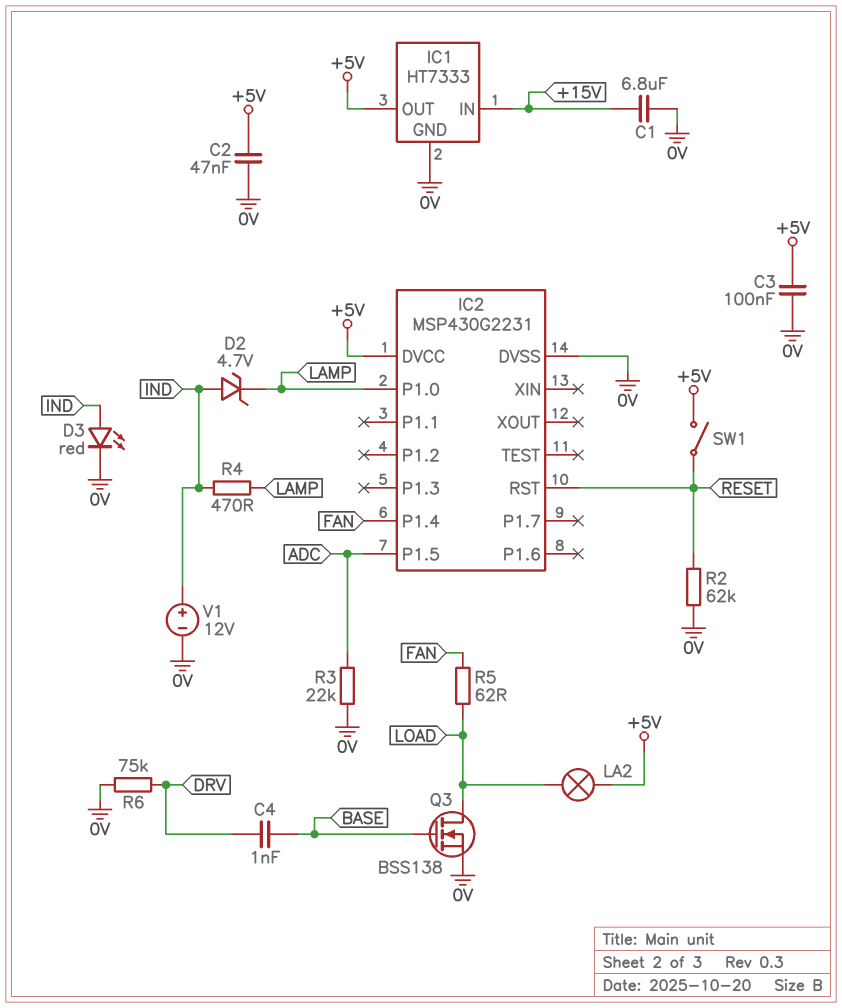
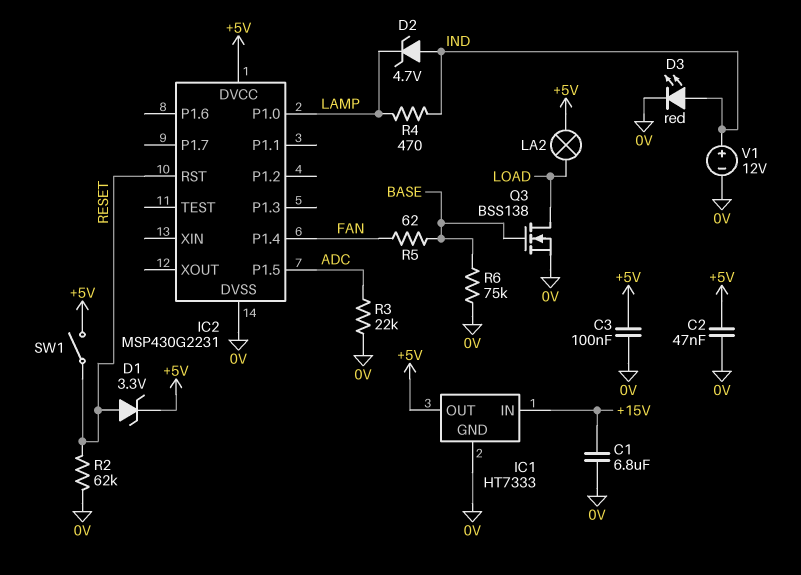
C4: 1nF (BASE, DRV) -> none
D1: none -> zener 3.3V (A RESET, K +5V)
R5: 62 (FAN, LOAD) -> 62 (BASE, FAN)
R6: 75k (0V, DRV) -> 75k (0V, BASE)

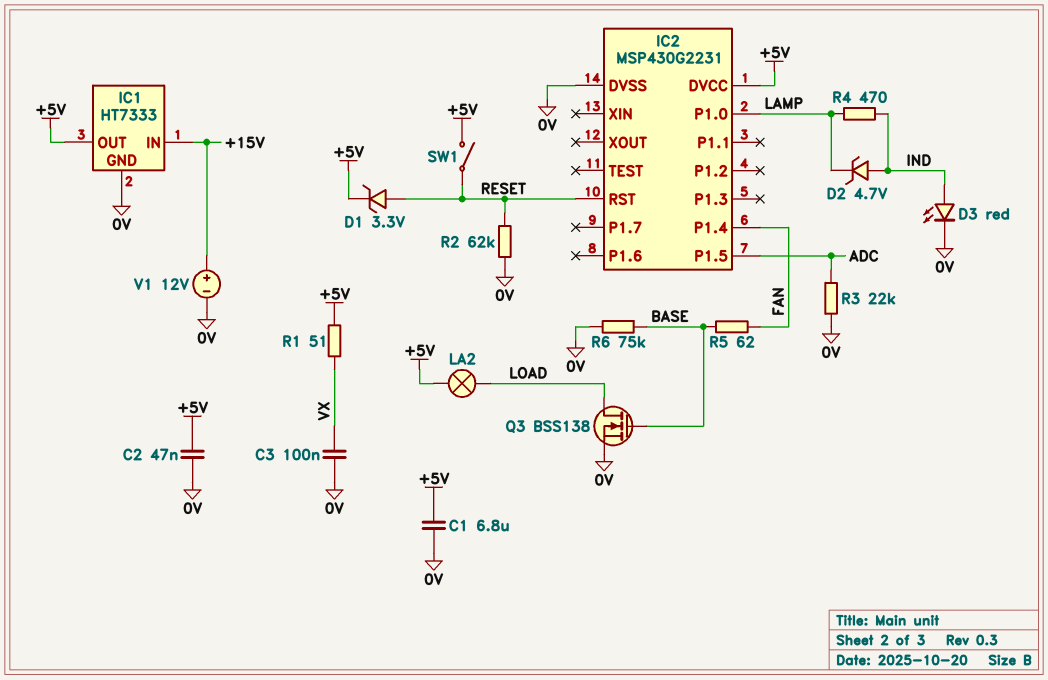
C1: 6.8uF (+15V, 0V) -> 6.8uF (+5V, 0V)
C3: 100nF (+5V, 0V) -> 100nF (0V, VX)
R1: none -> 51 (+5V, VX)
V1: 12V (plus IND, minus 0V) -> 12V (plus +15V, minus 0V)

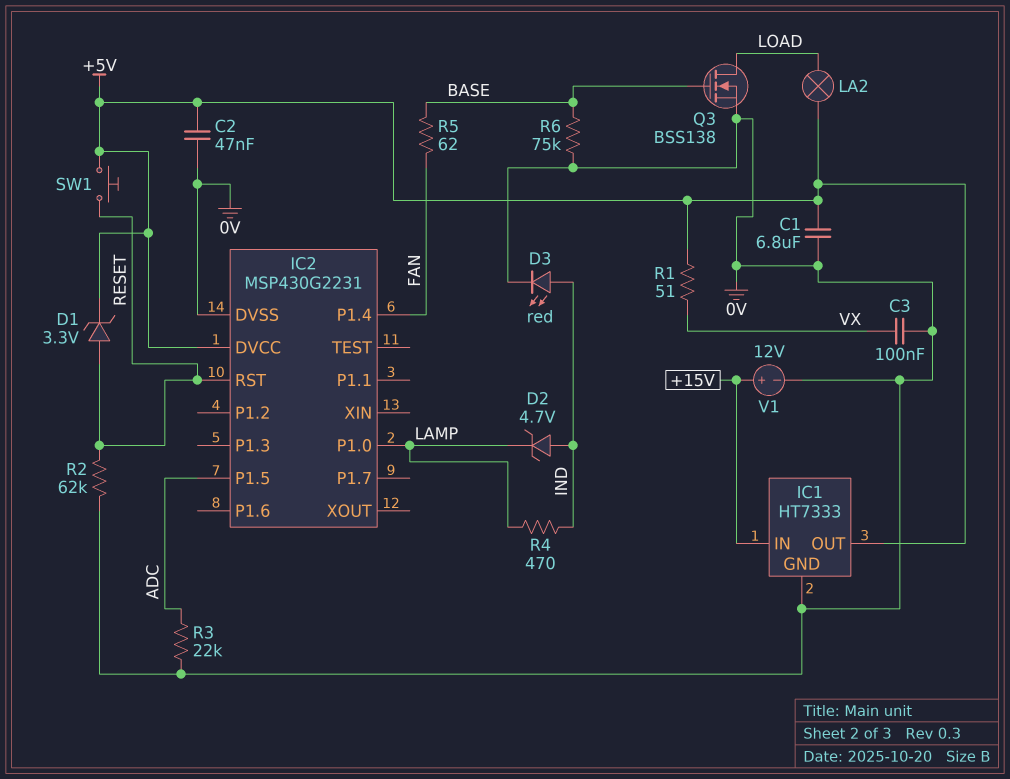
SW1: switch (+5V, RESET) -> button (+5V, RESET)

